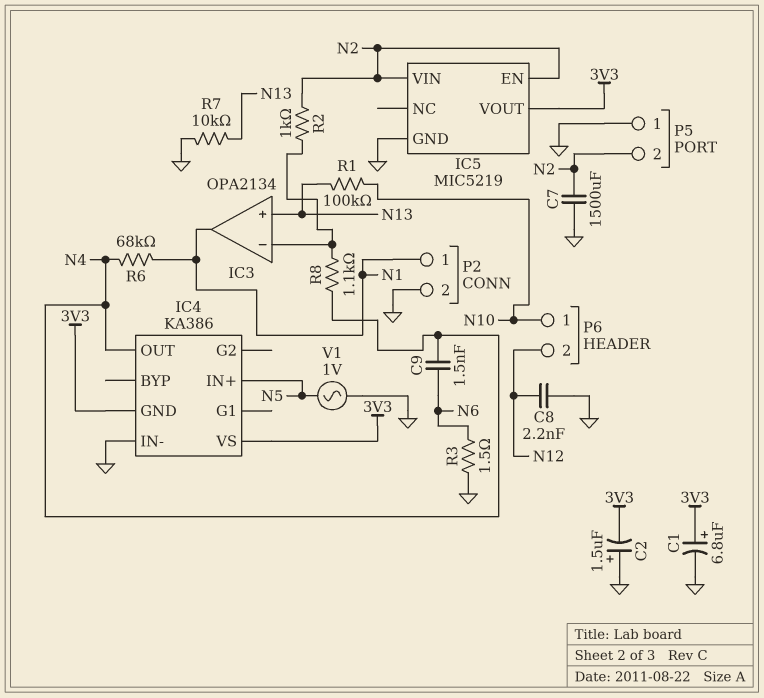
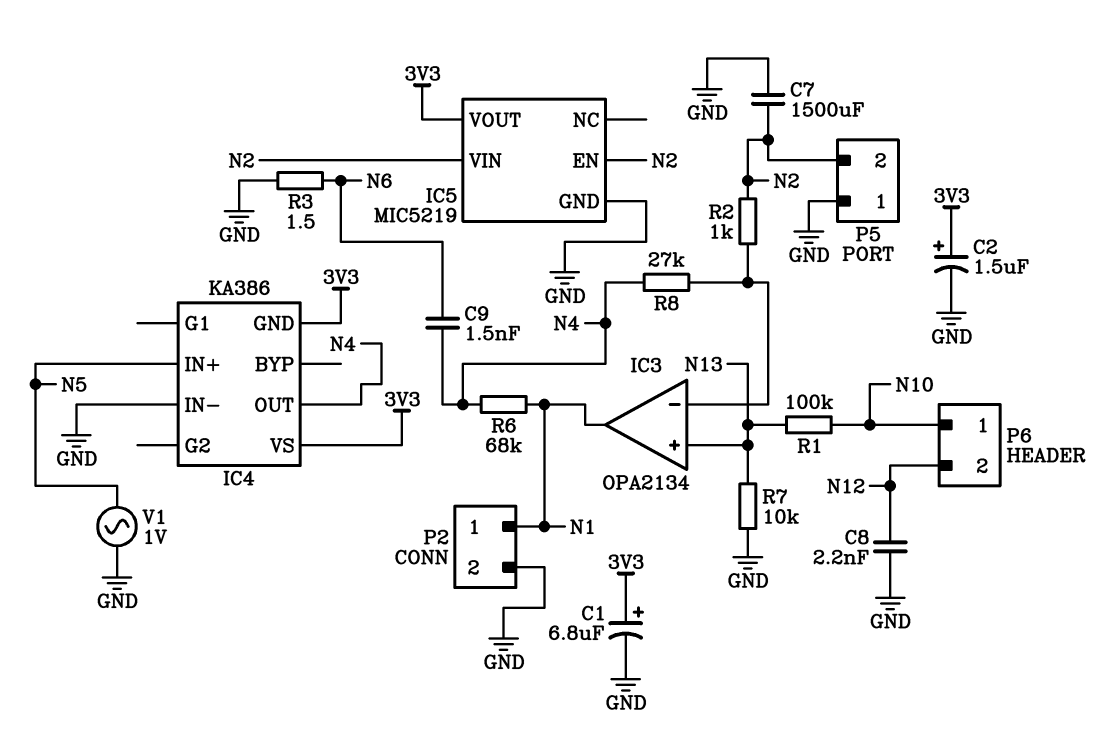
C2: 1.5uF (plus GND, minus 3V3) -> 1.5uF (plus 3V3, minus GND)
R8: 1.1k (IC3/in-, N4) -> 27k (IC3/in-, N4)

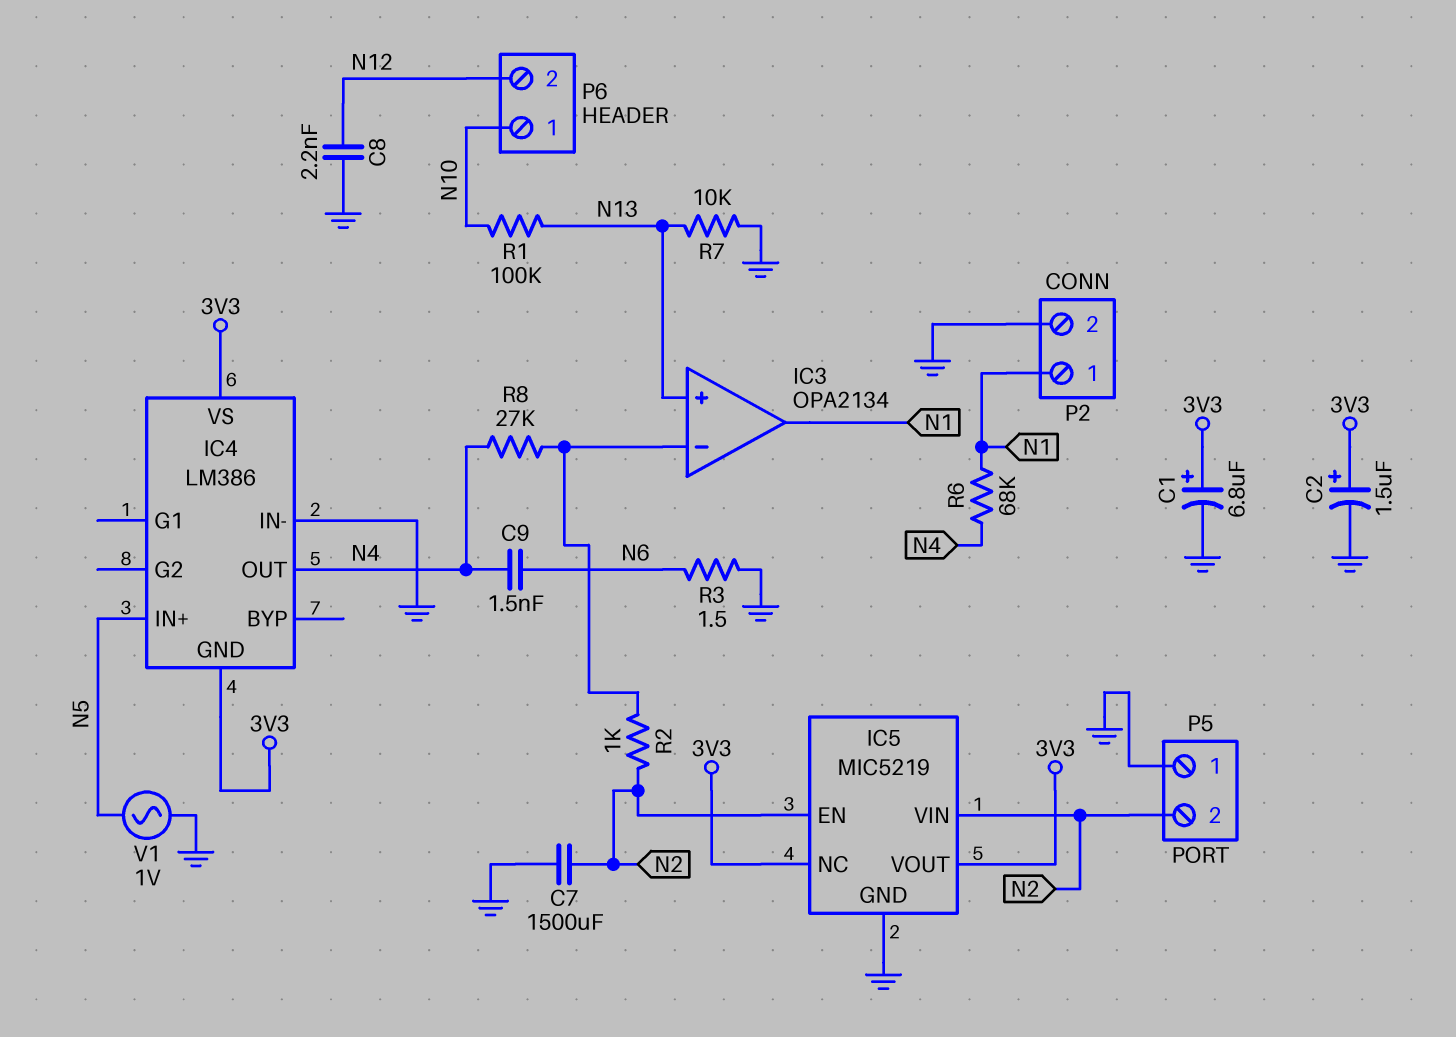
IC4: KA386 -> LM386
IC5 pin NC: none -> 3V3

